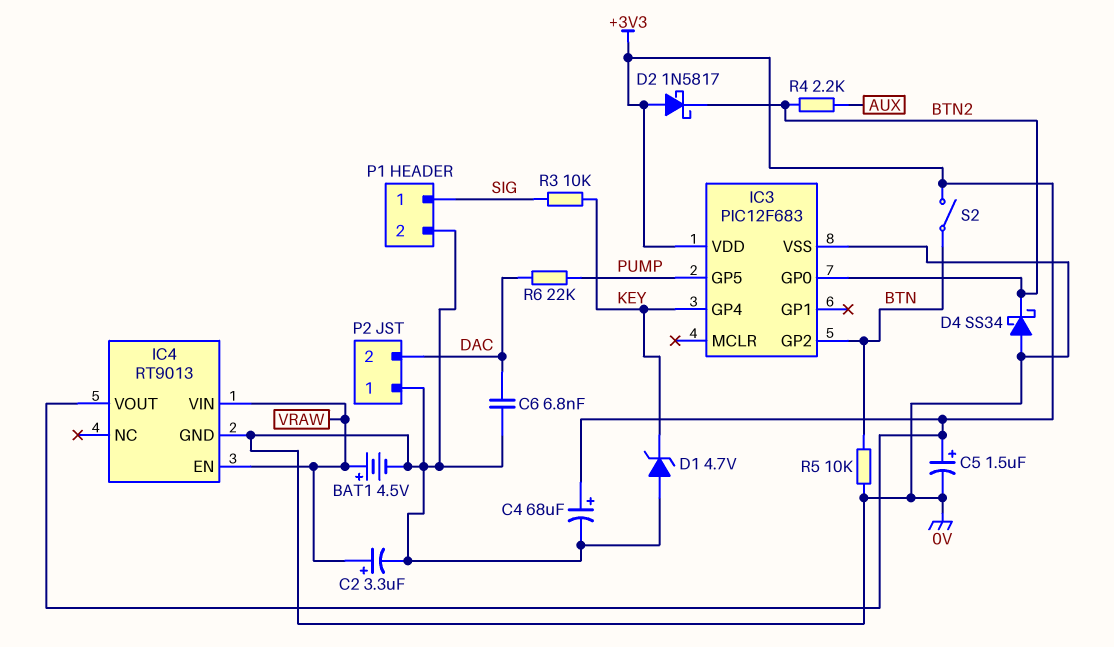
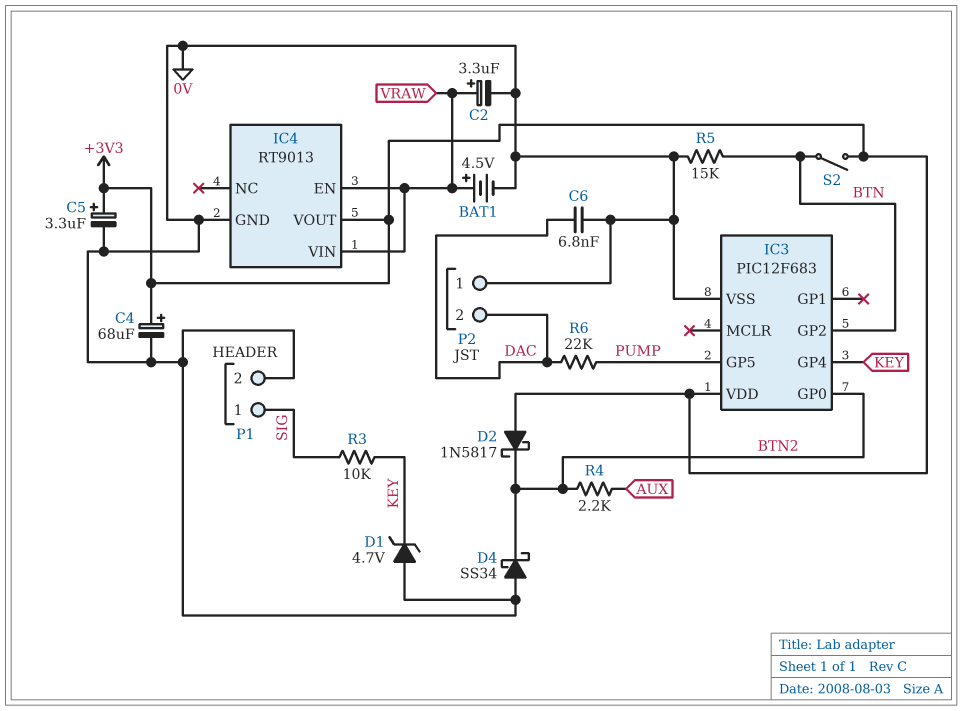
C5: 1.5uF (plus +3V3, minus 0V) -> 3.3uF (plus +3V3, minus 0V)
R5: 10k (0V, BTN) -> 15k (0V, BTN)

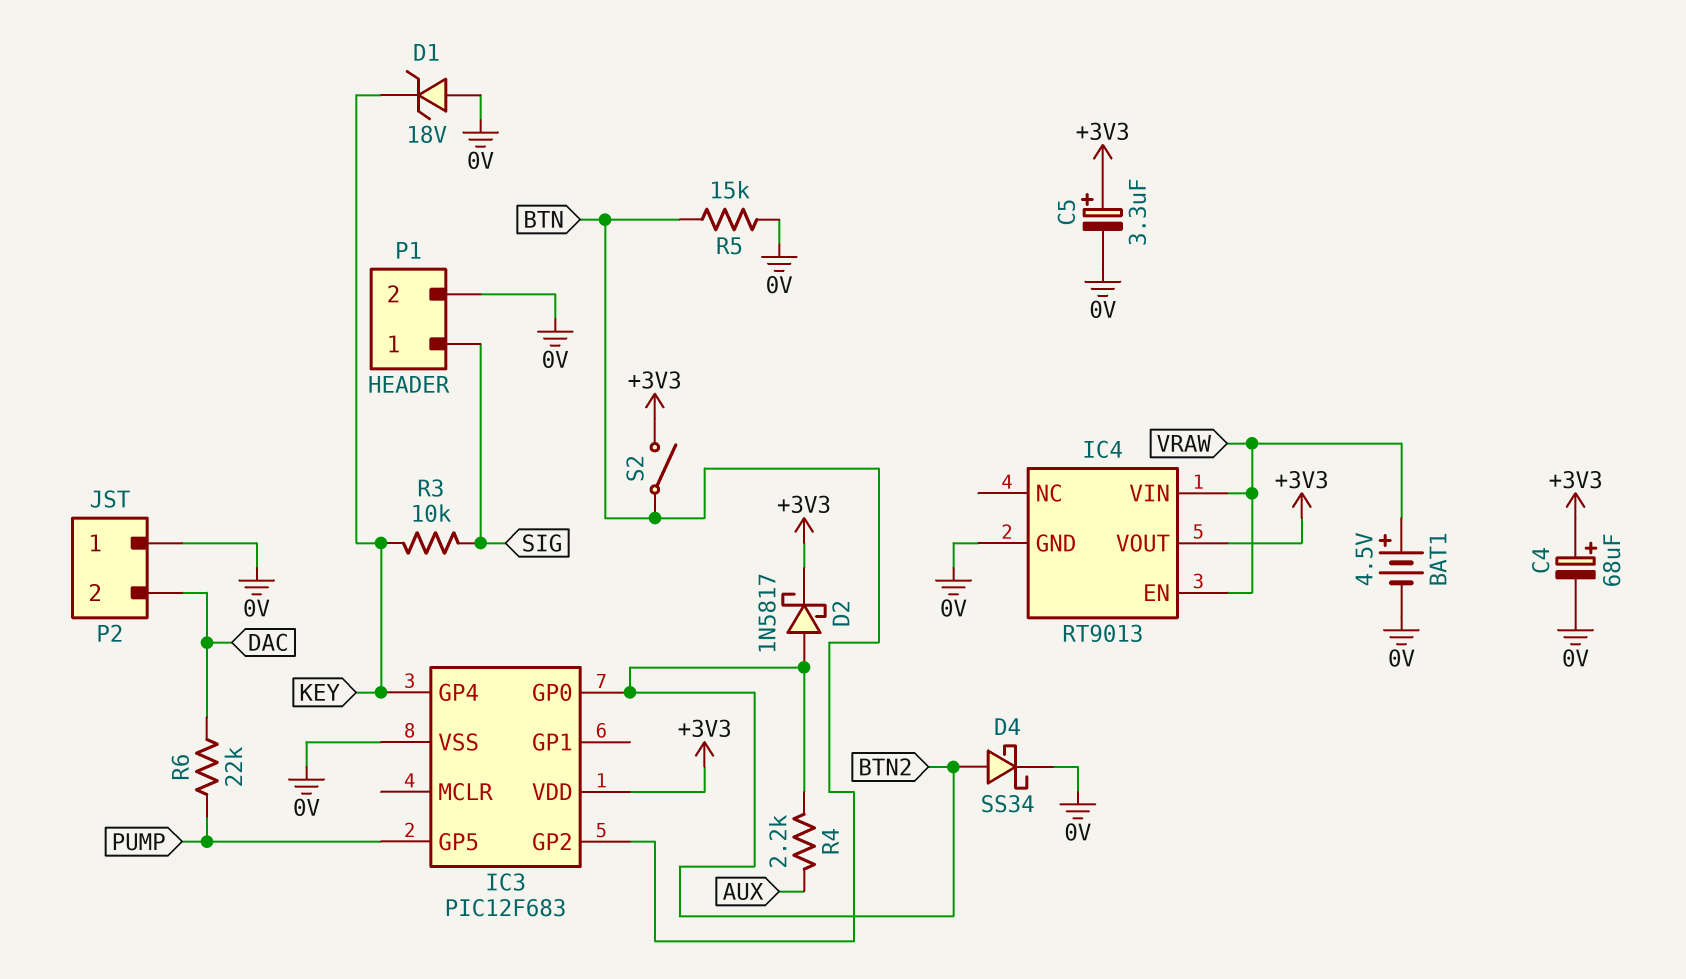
C2: 3.3uF (plus VRAW, minus 0V) -> none
C6: 6.8nF (0V, DAC) -> none
D1: zener 4.7V (A 0V, K KEY) -> zener 18V (A 0V, K KEY)
D2: schottky 1N5817 (A +3V3, K BTN2) -> schottky 1N5817 (A BTN2, K +3V3)
D4: schottky SS34 (A 0V, K BTN2) -> schottky SS34 (A BTN2, K 0V)

